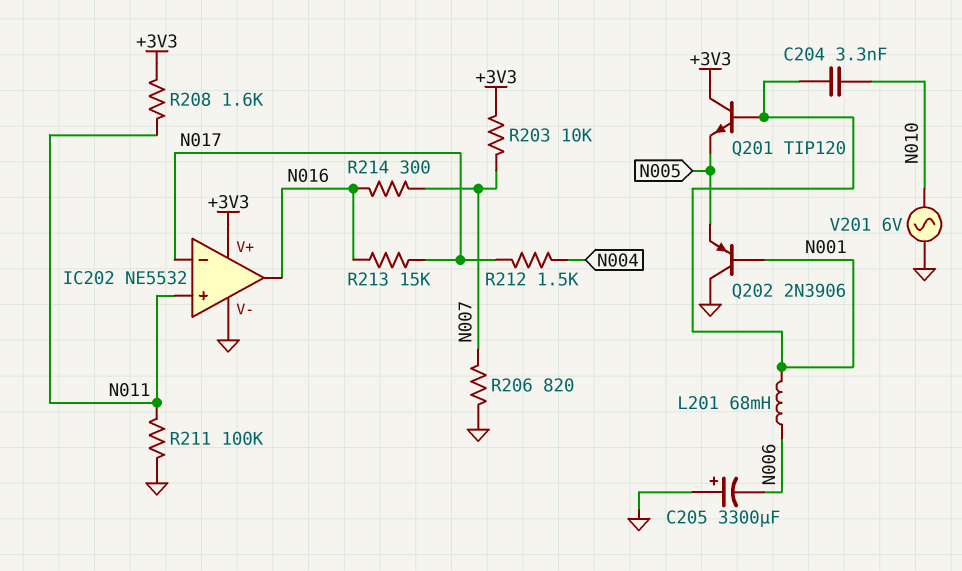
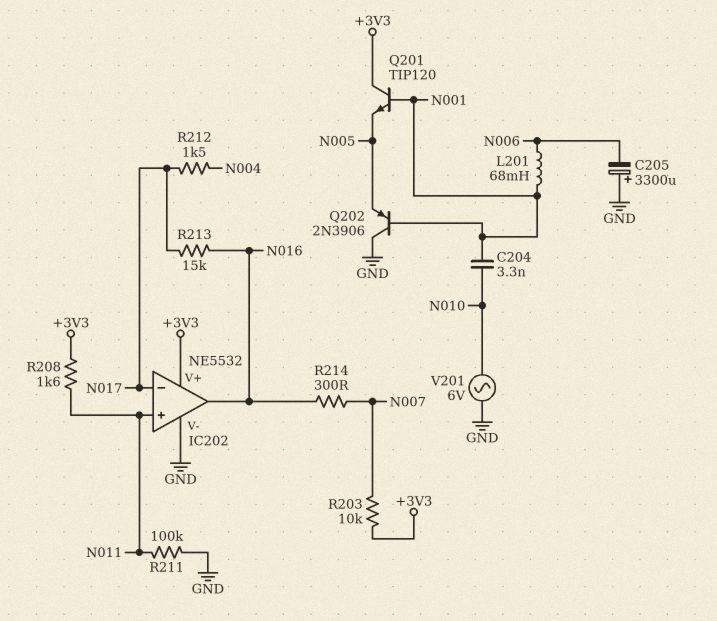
R206: 820 (GND, N007) -> none

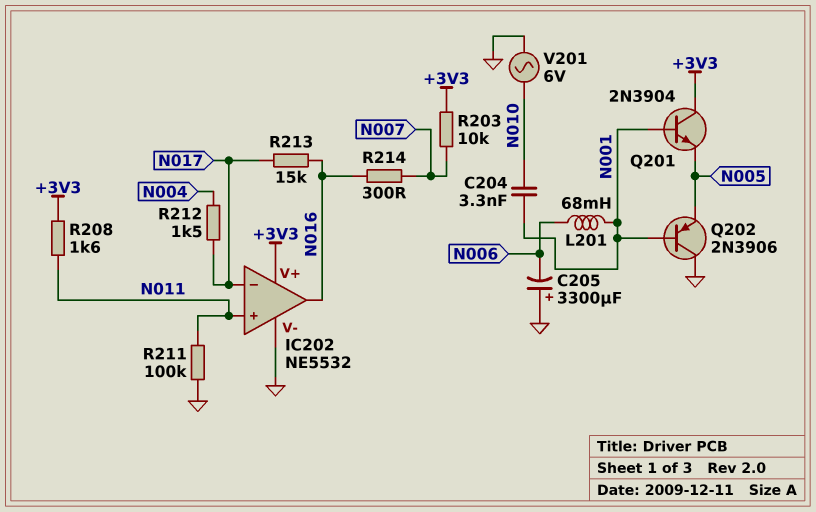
Q201: NPN TIP120 (B N001, C +3V3, E N005) -> NPN 2N3904 (B N001, C +3V3, E N005)

